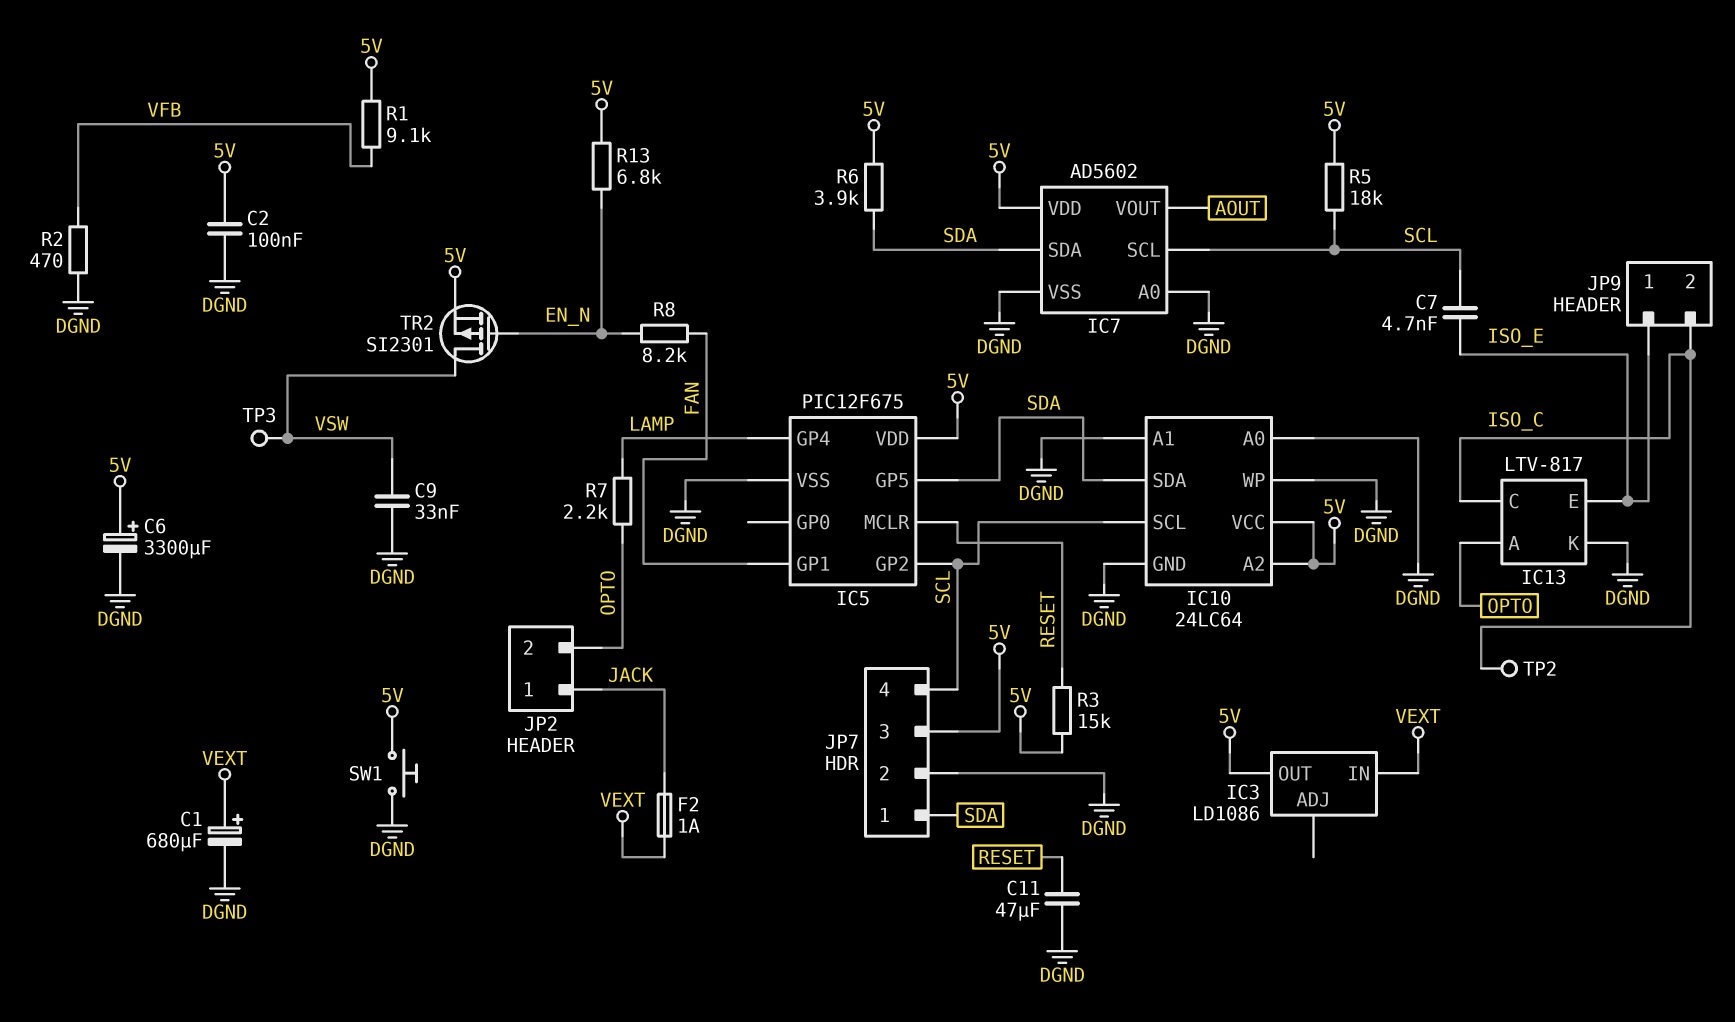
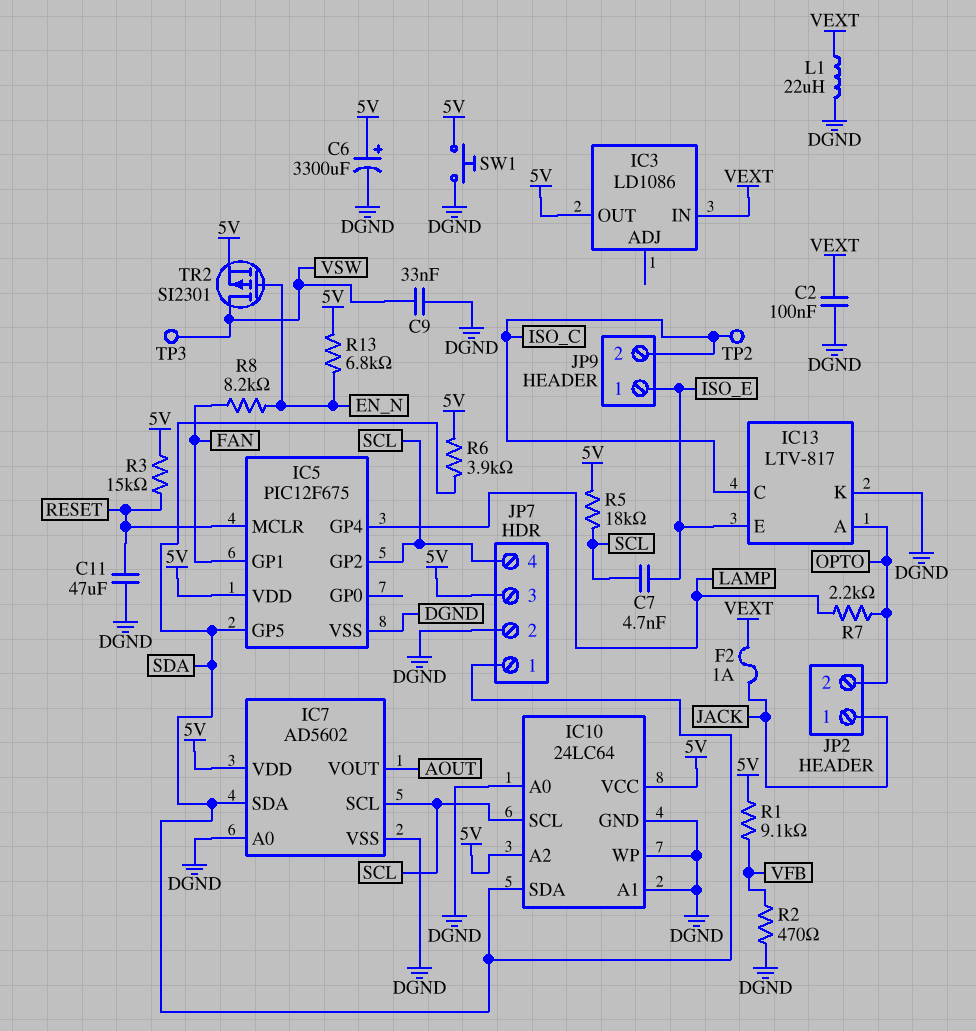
C1: 680uF (plus VEXT, minus DGND) -> none
C2: 100nF (5V, DGND) -> 100nF (DGND, VEXT)
L1: none -> 22uH (DGND, VEXT)

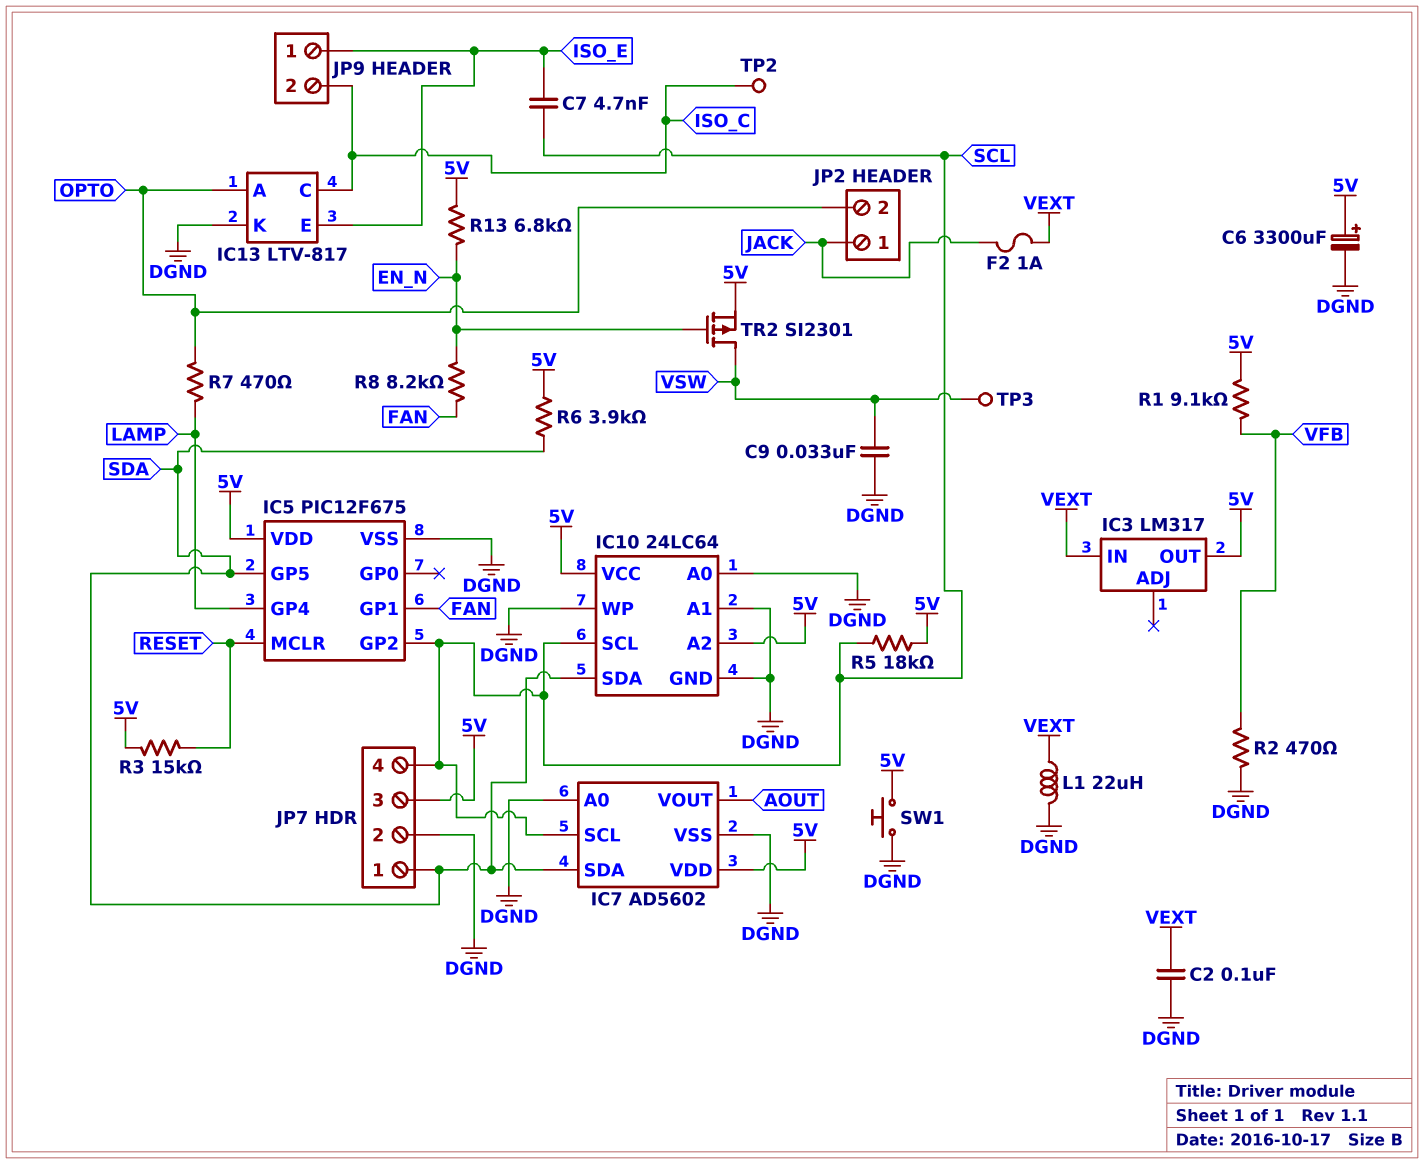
C11: 47uF (DGND, RESET) -> none
IC3: LD1086 -> LM317
R7: 2.2k (LAMP, OPTO) -> 470 (LAMP, OPTO)

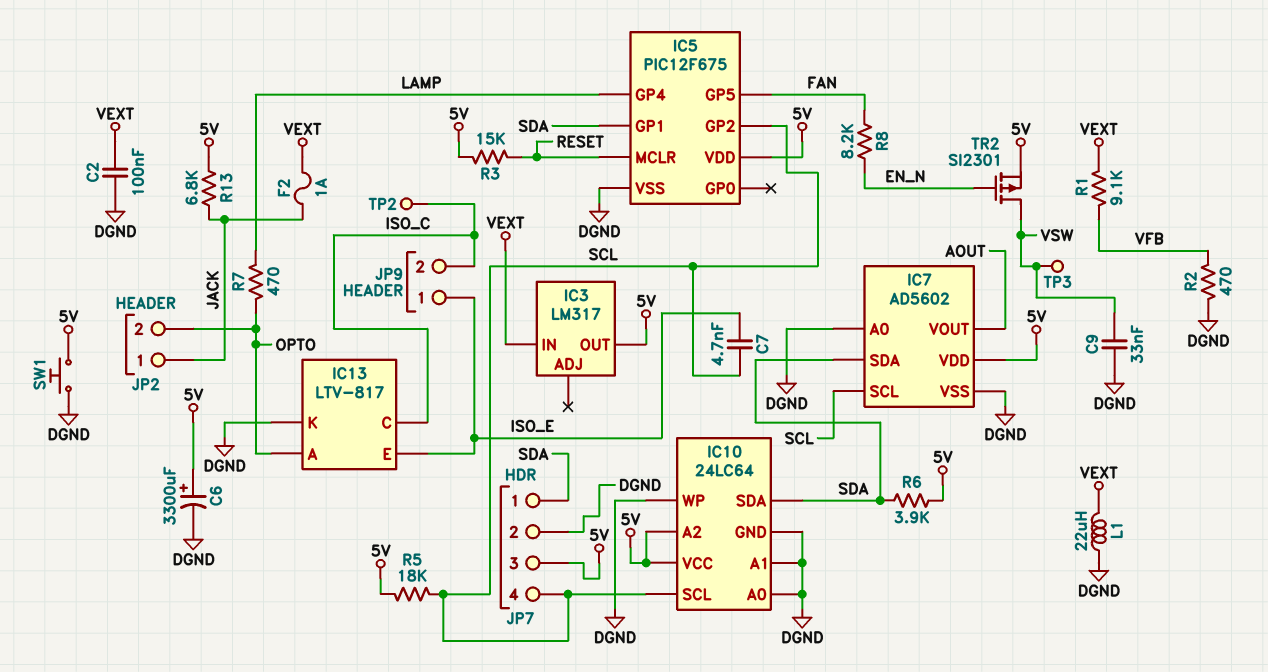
IC5 pin GP1: FAN -> SDA
IC5 pin GP5: SDA -> FAN
R1: 9.1k (5V, VFB) -> 9.1k (VEXT, VFB)
R13: 6.8k (5V, EN_N) -> 6.8k (5V, JACK)

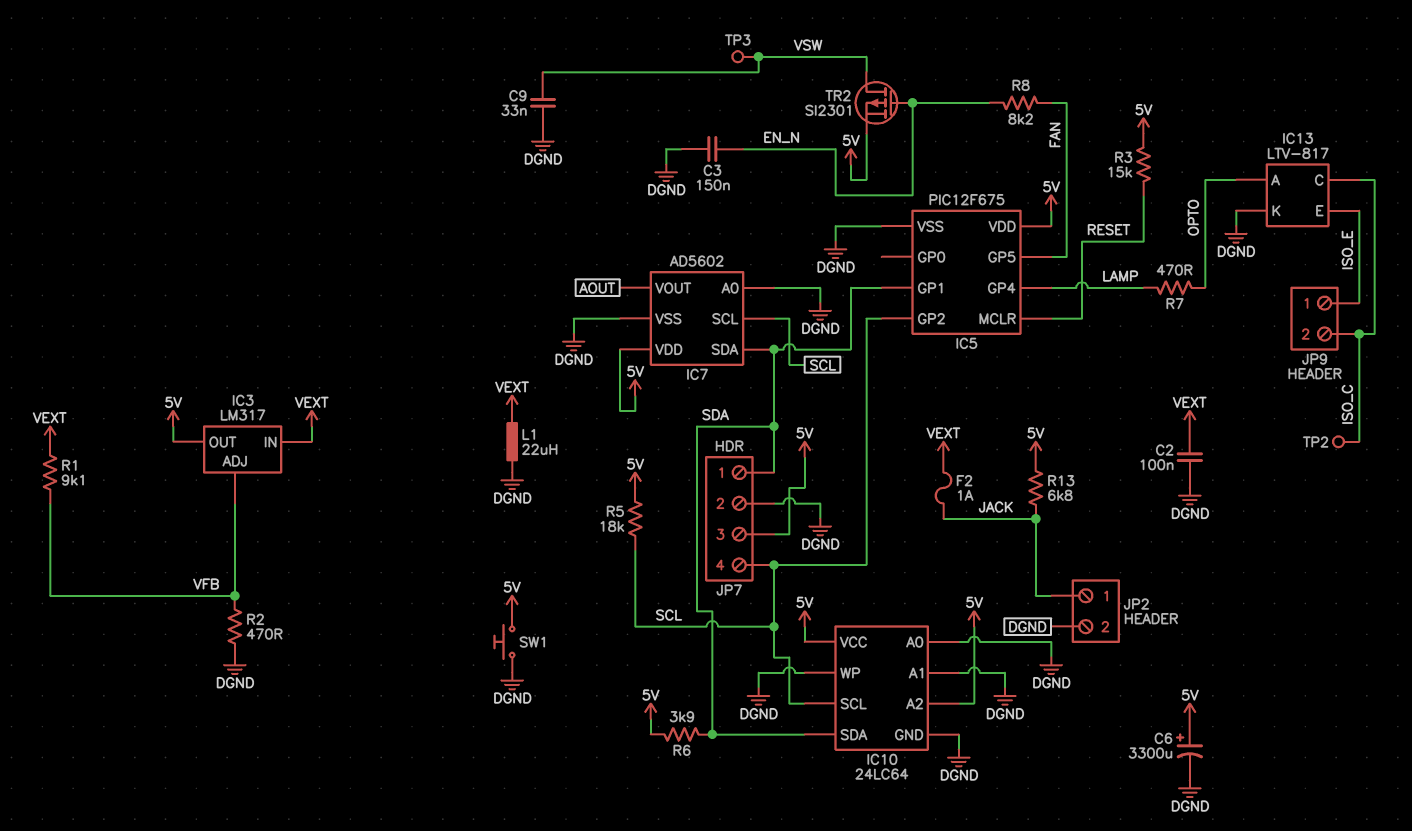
C3: none -> 150nF (DGND, EN_N)
C7: 4.7nF (ISO_E, SCL) -> none
IC3 pin ADJ: none -> VFB
JP2 pin 2: OPTO -> DGND

